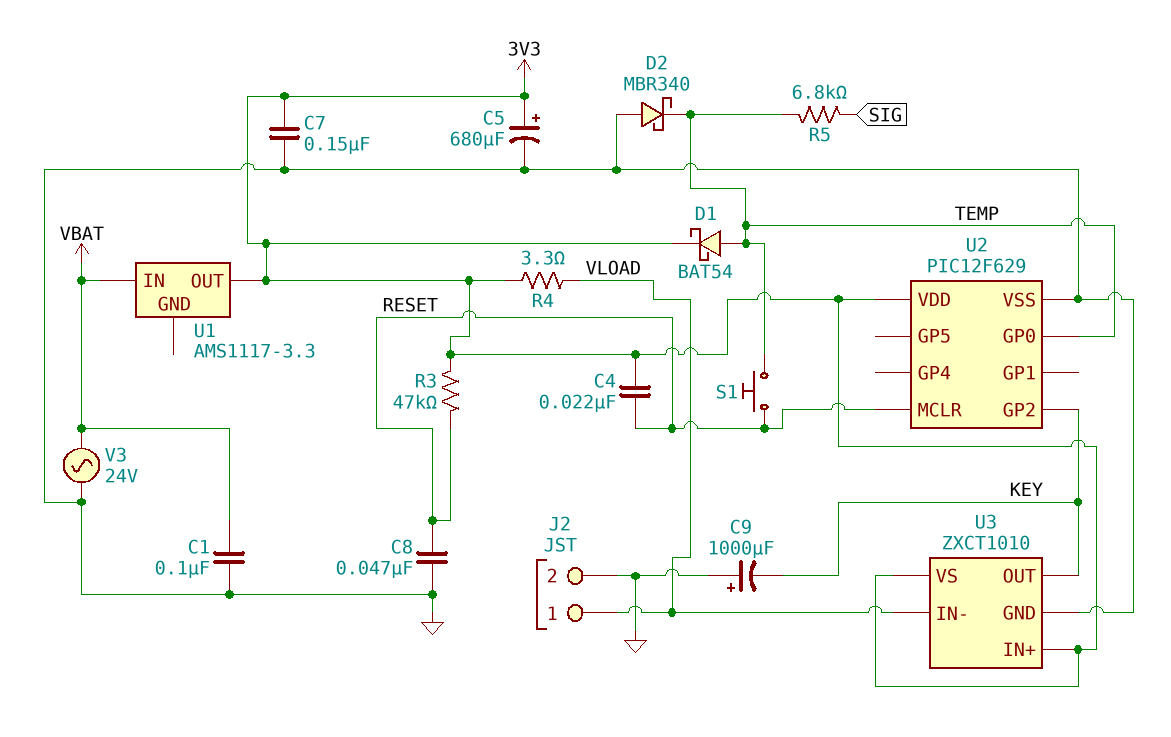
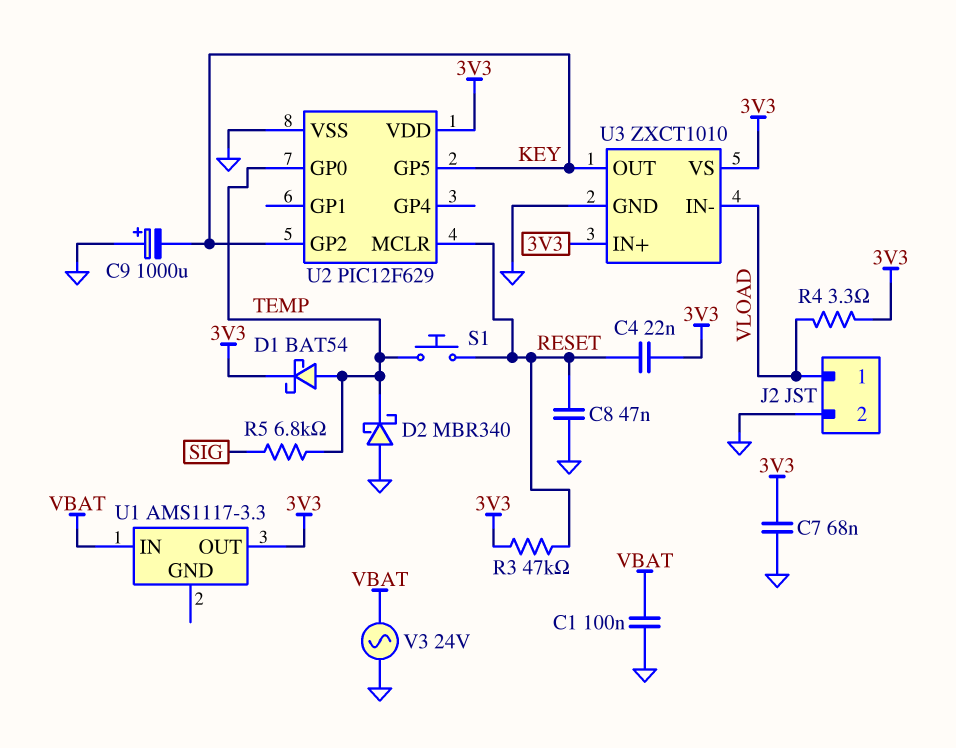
C5: 680uF (plus 3V3, minus GND) -> none
C7: 150nF (3V3, GND) -> 68nF (3V3, GND)
U2 pin GP5: none -> KEY

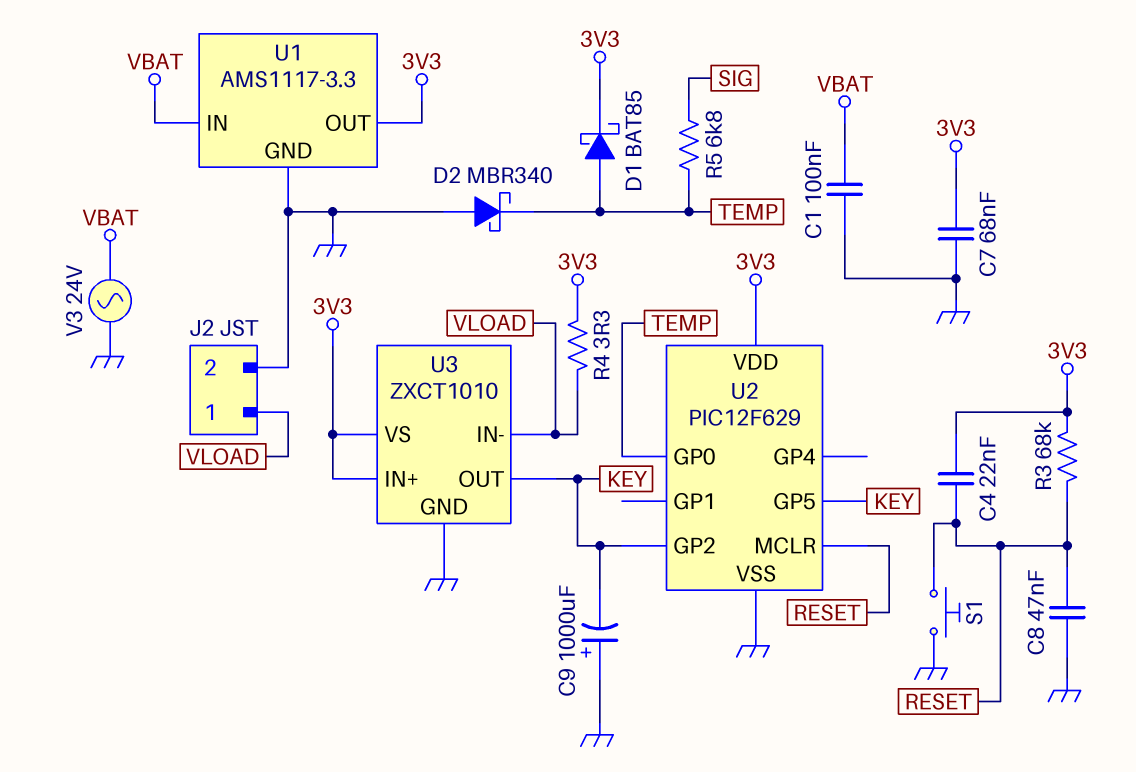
D1: schottky BAT54 (A TEMP, K 3V3) -> schottky BAT85 (A TEMP, K 3V3)
R3: 47k (3V3, RESET) -> 68k (3V3, RESET)
S1: button (RESET, TEMP) -> button (GND, RESET)
U1 pin GND: none -> GND

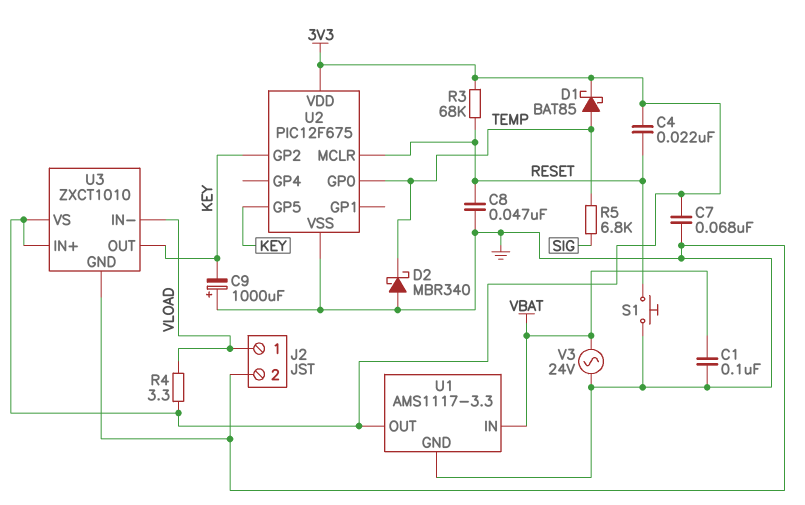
U2: PIC12F629 -> PIC12F675

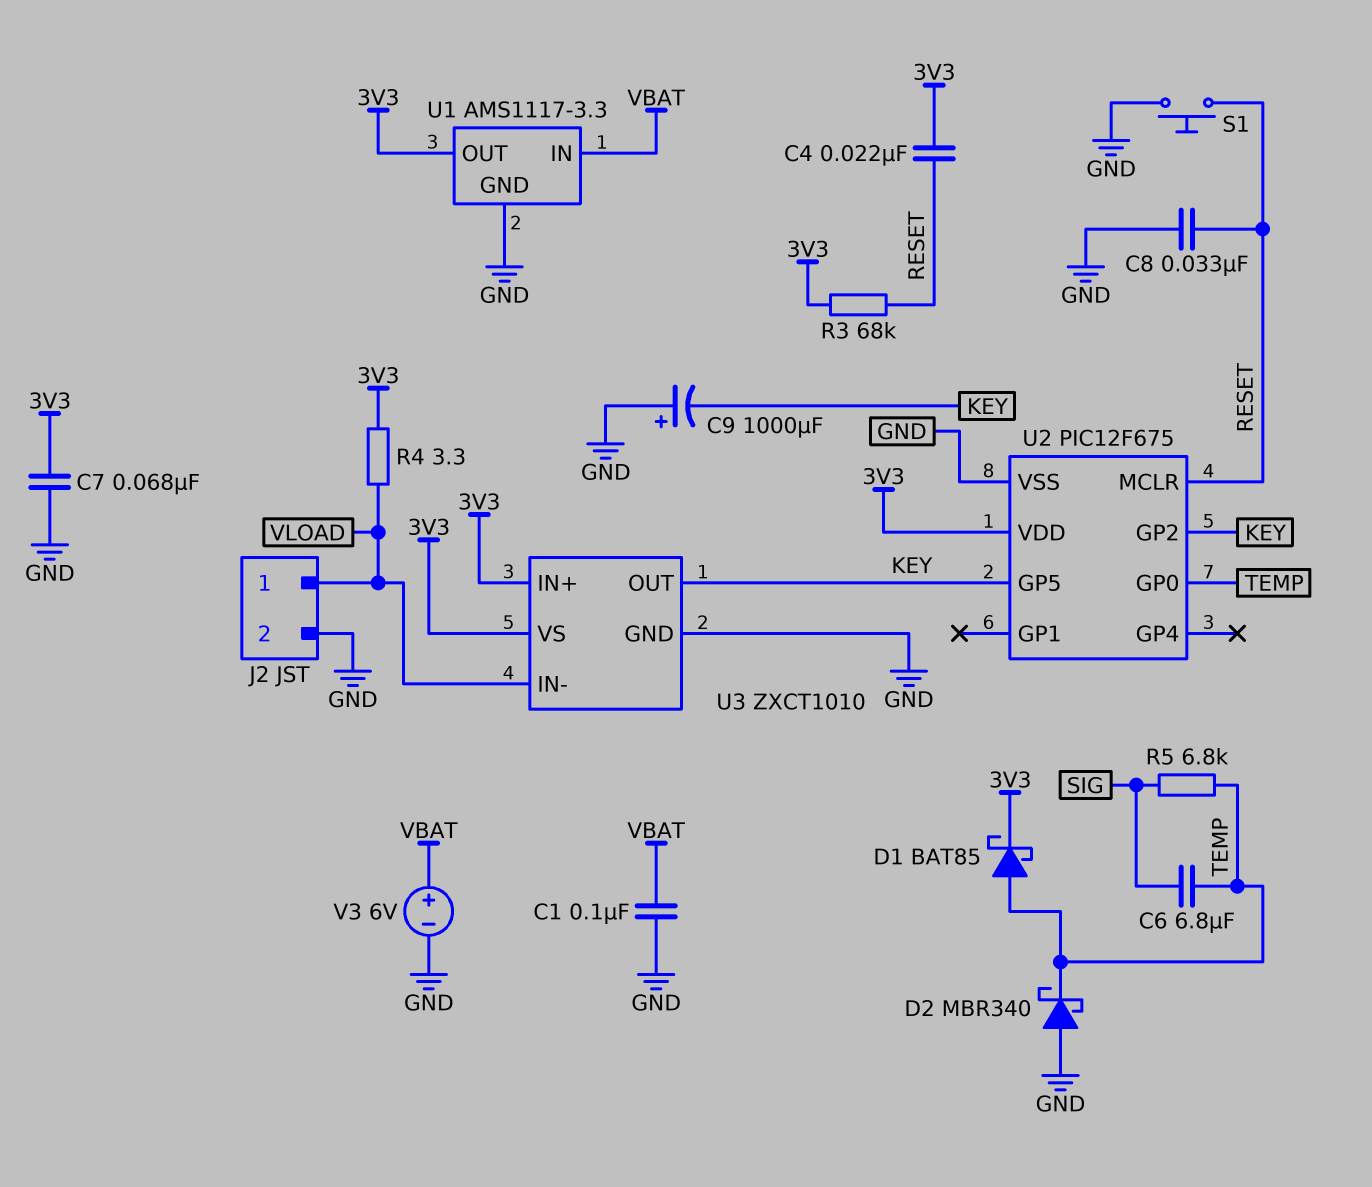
C6: none -> 6.8uF (SIG, TEMP)
C8: 47nF (GND, RESET) -> 33nF (GND, RESET)
V3: AC 24V (GND, VBAT) -> 6V (plus VBAT, minus GND)

